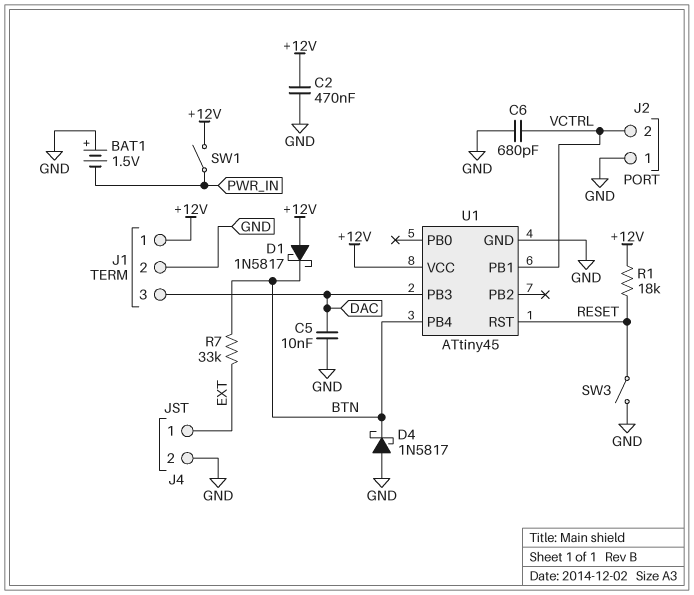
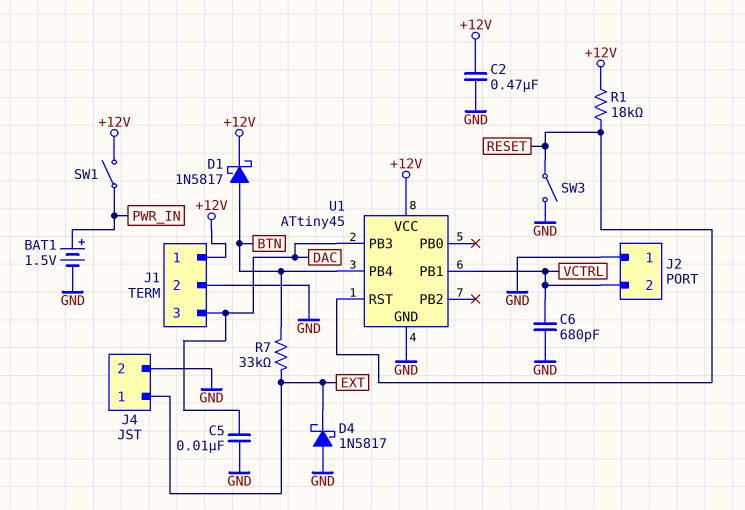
BAT1: 1.5V (plus GND, minus PWR_IN) -> 1.5V (plus PWR_IN, minus GND)
D1: schottky 1N5817 (A +12V, K BTN) -> schottky 1N5817 (A BTN, K +12V)
D4: schottky 1N5817 (A GND, K BTN) -> schottky 1N5817 (A GND, K EXT)

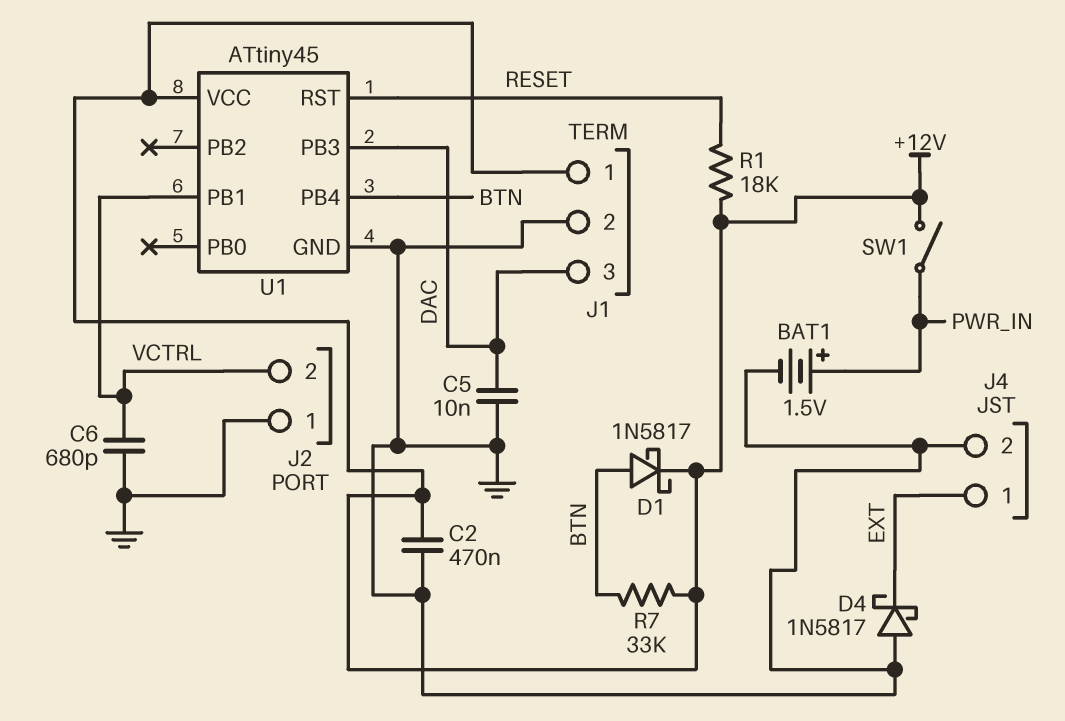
R7: 33k (BTN, EXT) -> 33k (+12V, BTN)
SW3: switch (GND, RESET) -> none

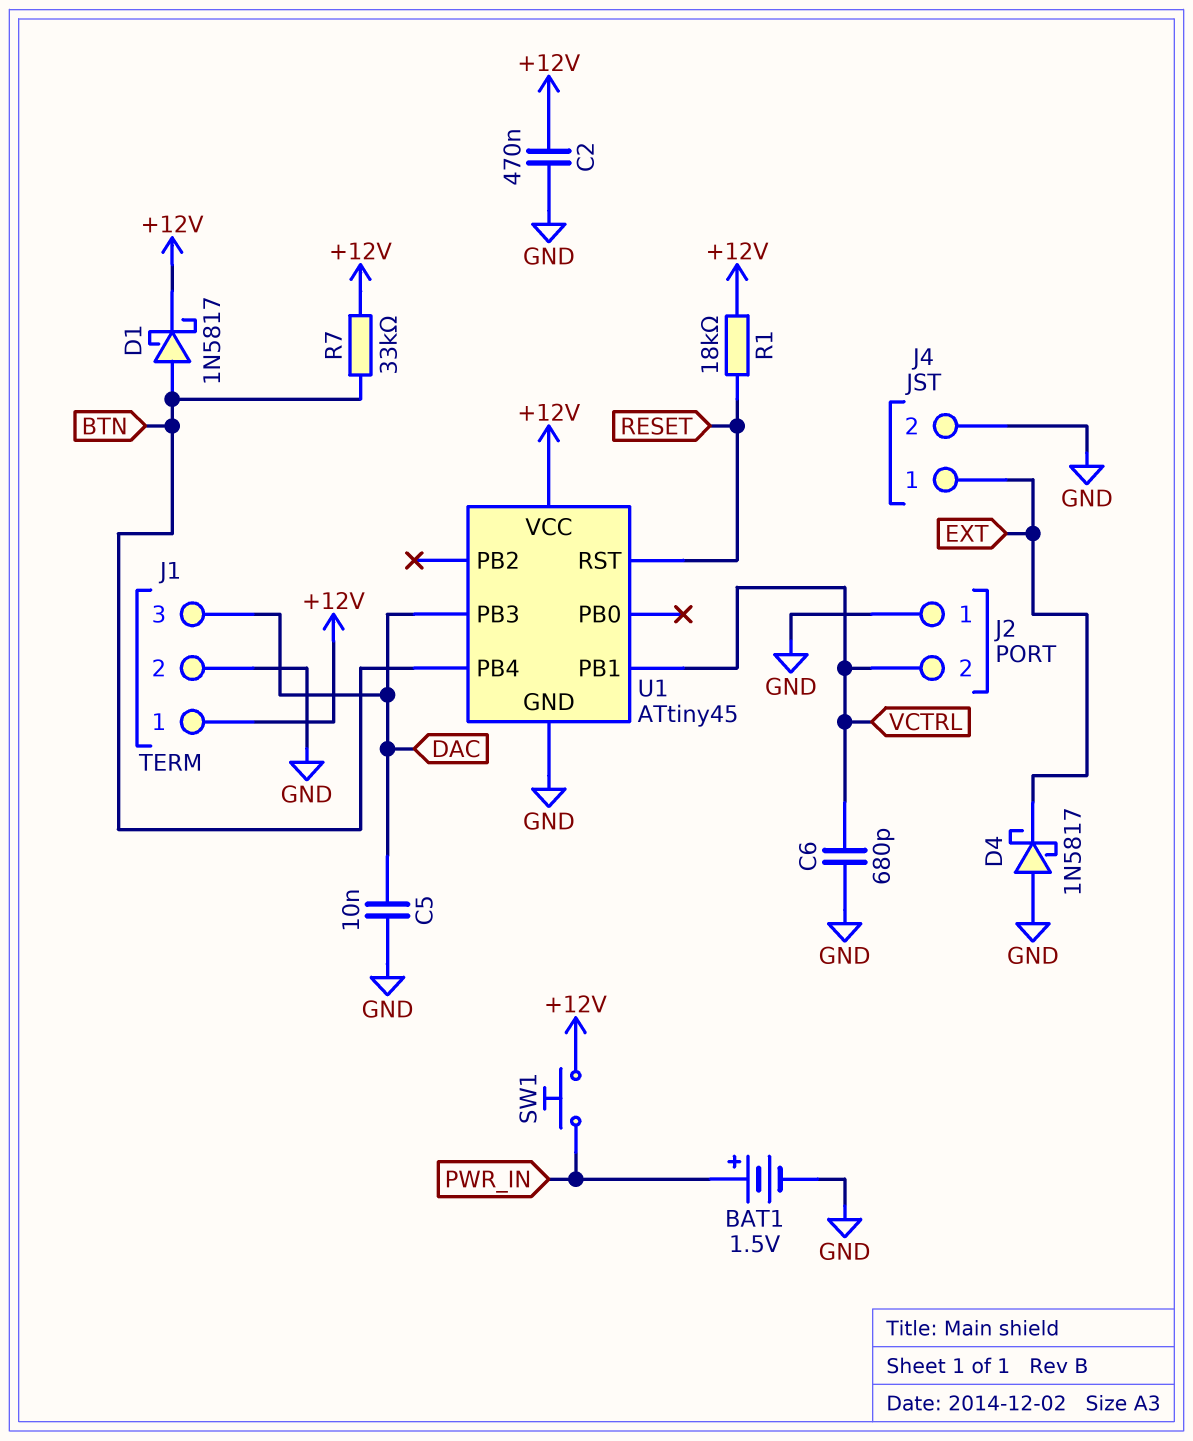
SW1: switch (+12V, PWR_IN) -> button (+12V, PWR_IN)

